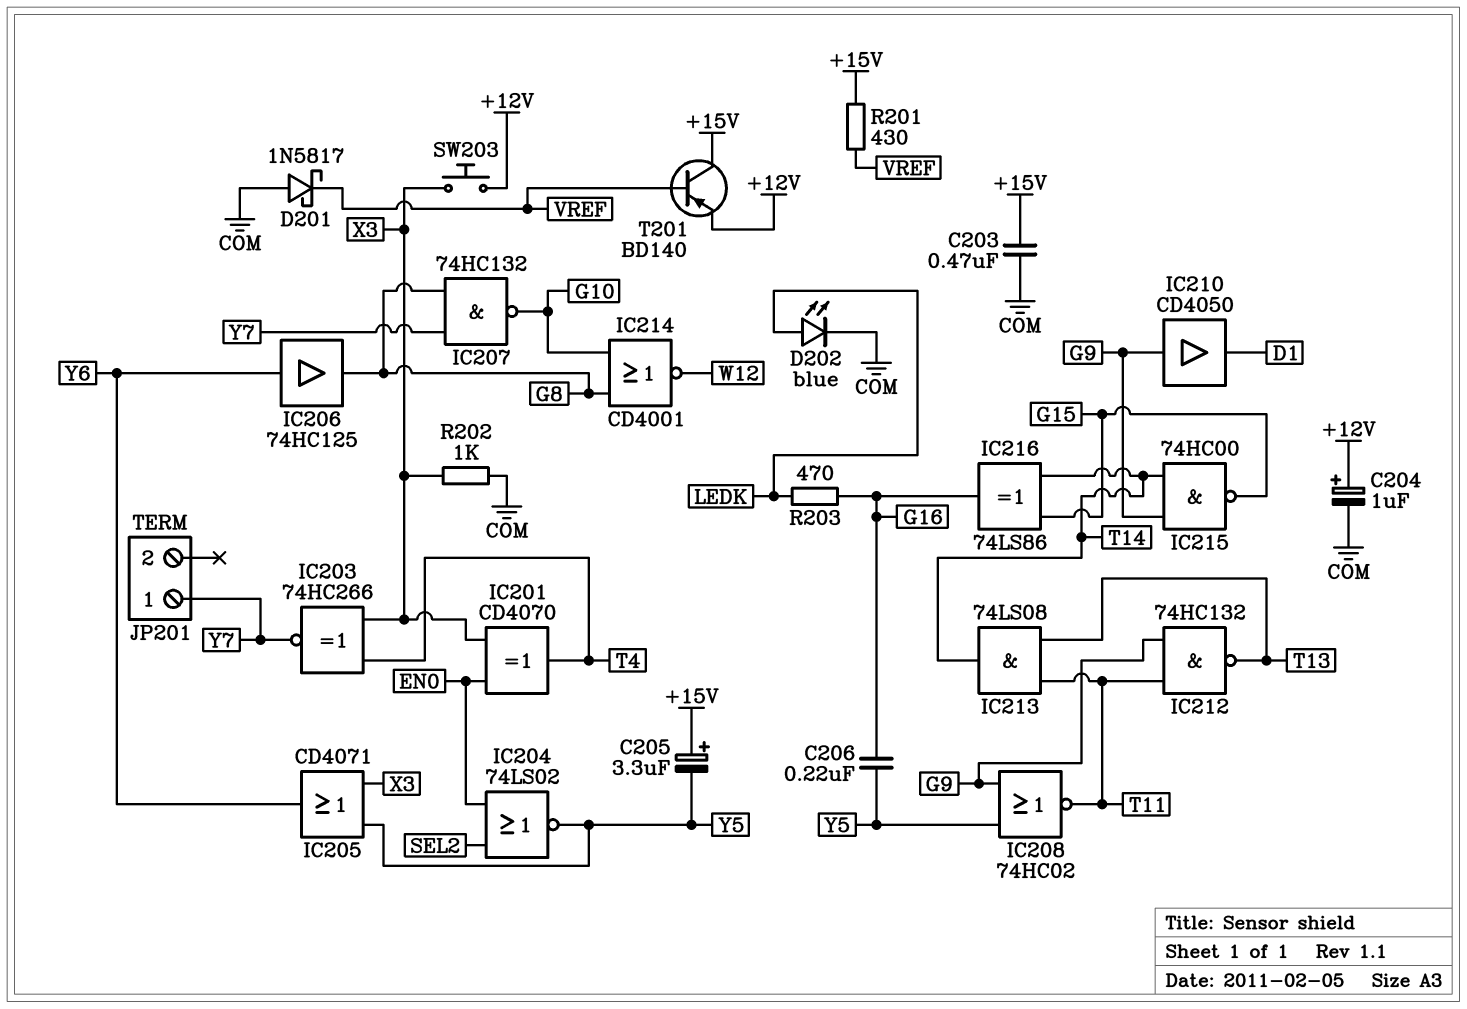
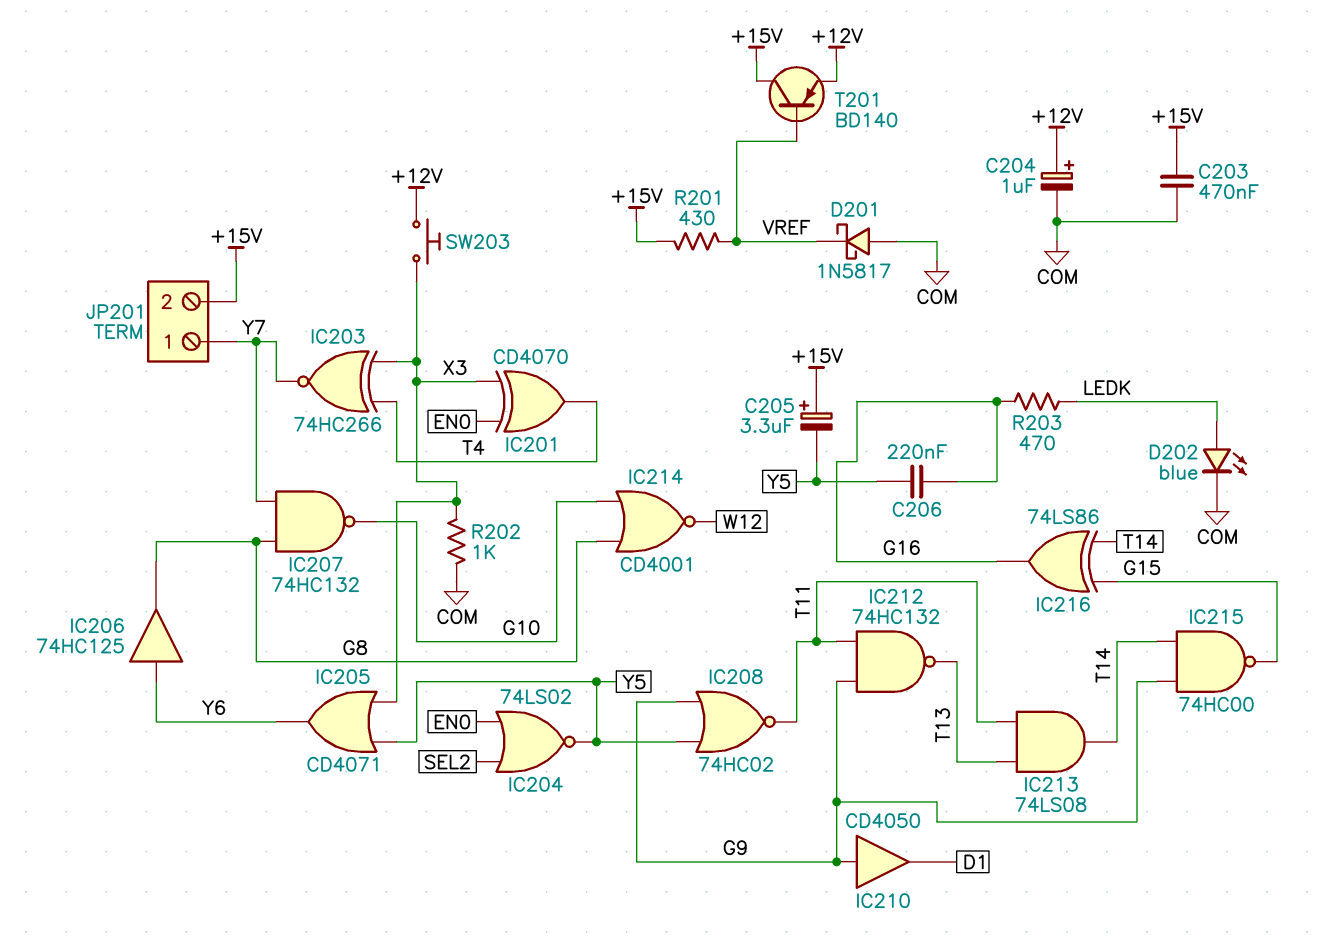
JP201 pin 2: none -> +15V

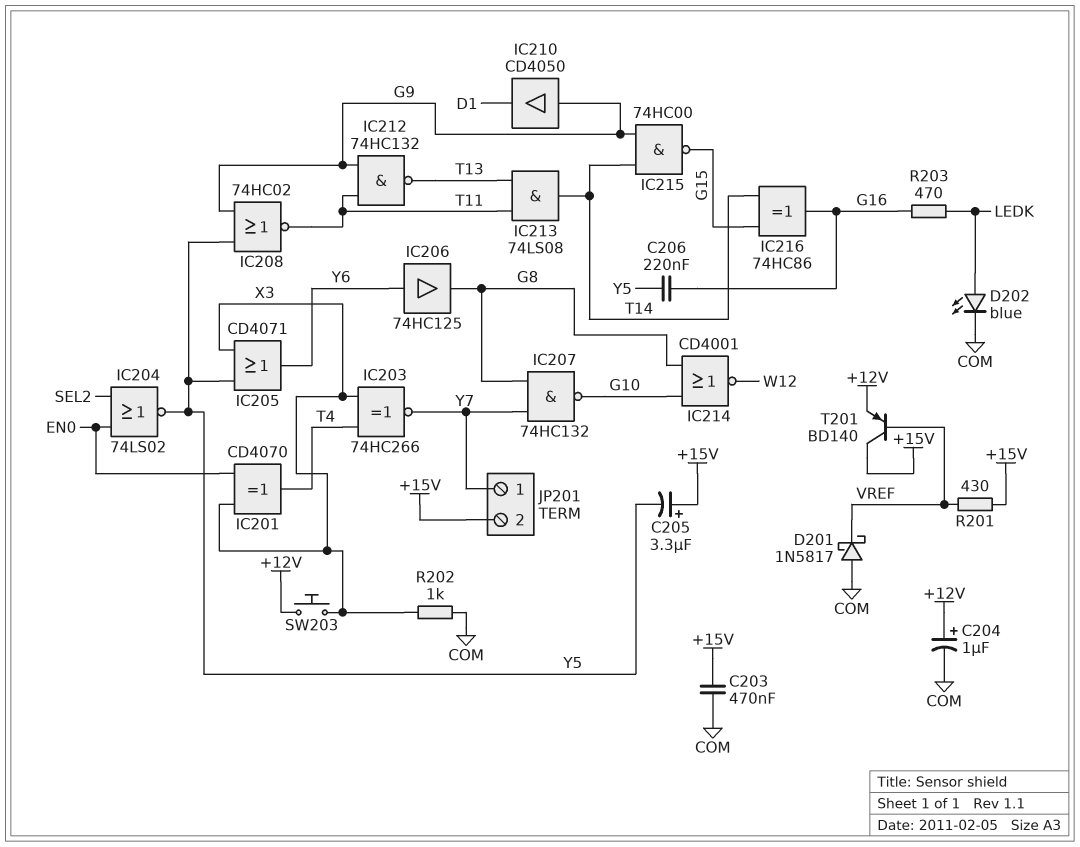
IC216: XOR 74LS86 (in G15, in T14, out G16) -> XOR 74HC86 (in G15, in T14, out G16)

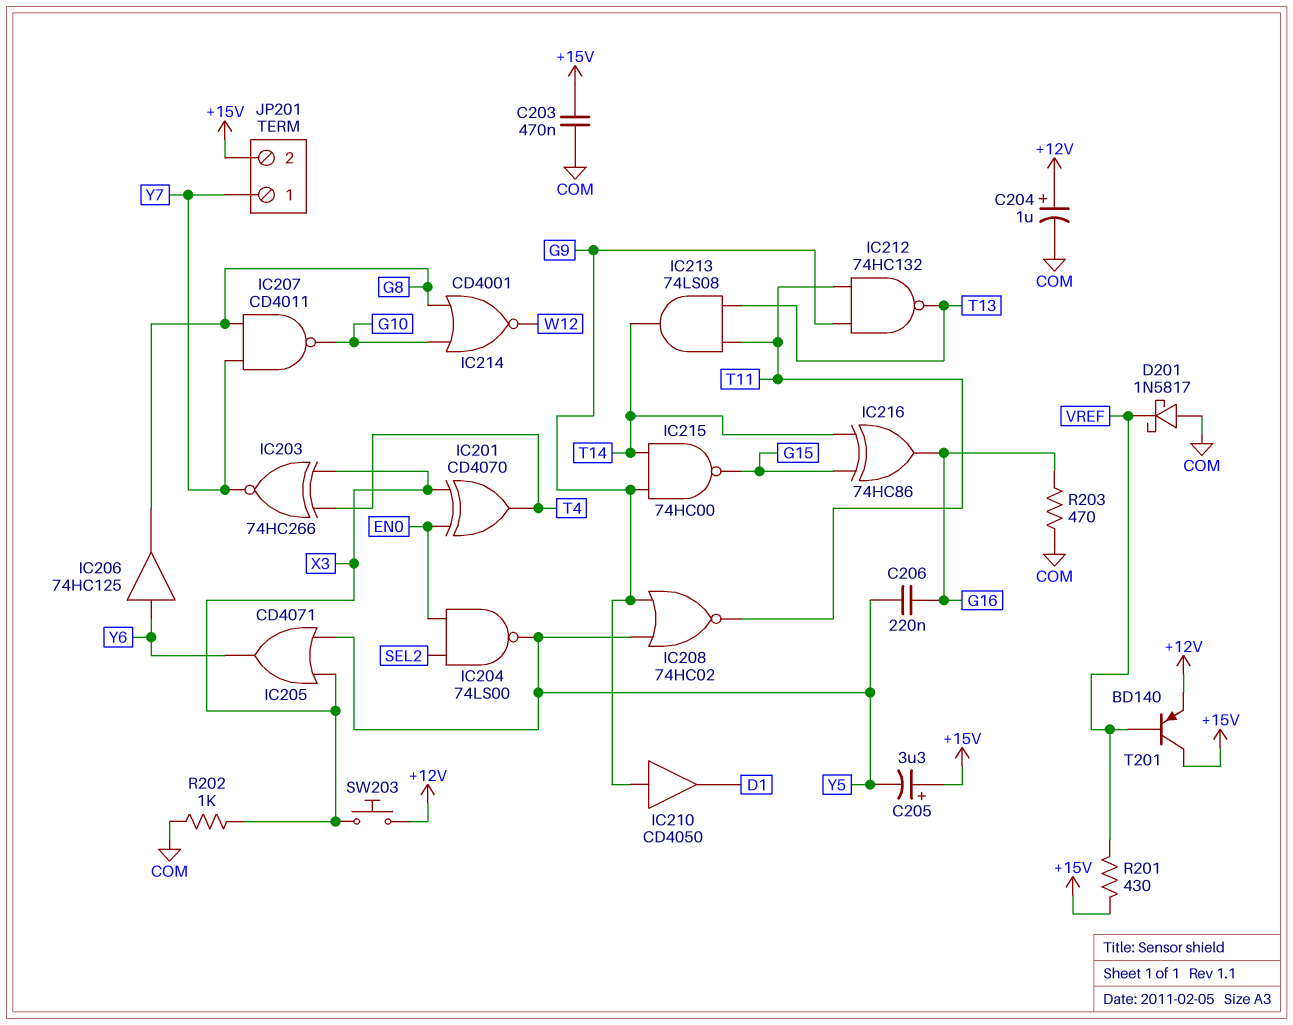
D202: LED blue (A LEDK, K COM) -> none
IC204: NOR 74LS02 (in EN0, in SEL2, out Y5) -> NAND 74LS00 (in EN0, in SEL2, out Y5)
IC207: NAND 74HC132 (in G8, in Y7, out G10) -> NAND CD4011 (in G8, in Y7, out G10)
R203: 470 (G16, LEDK) -> 470 (COM, G16)

